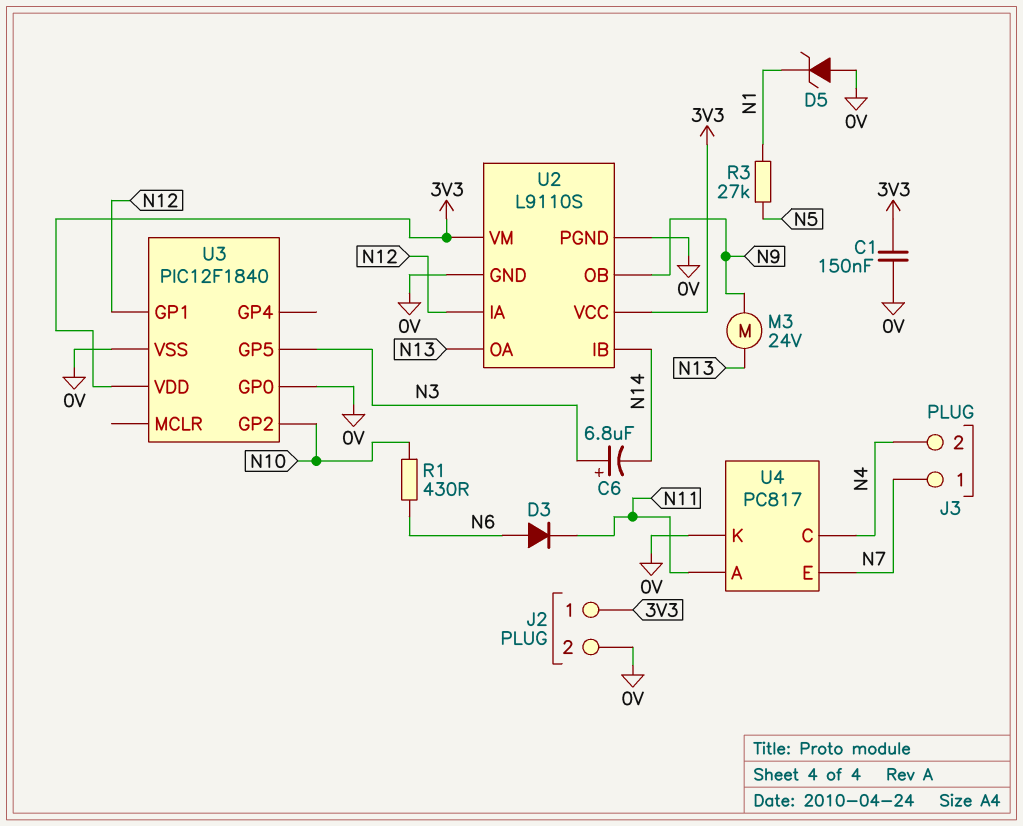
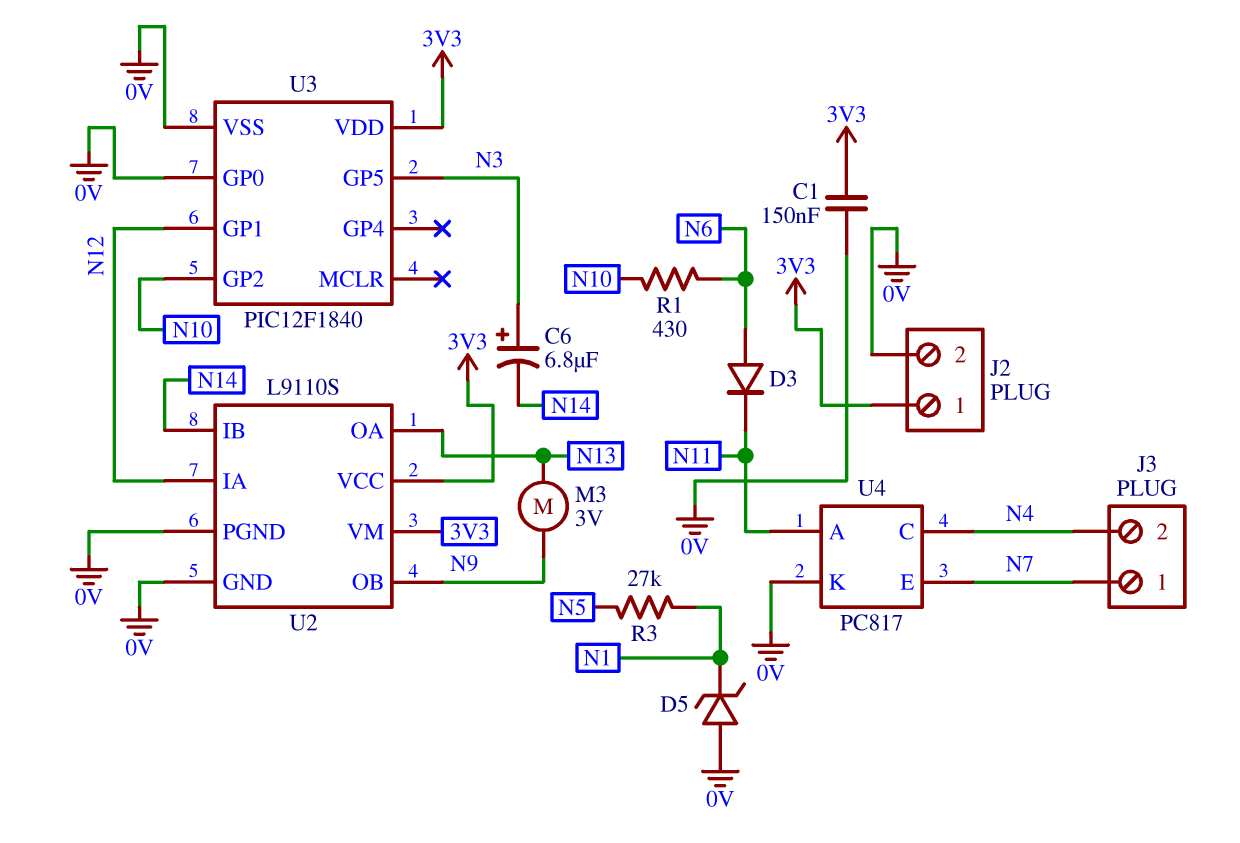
M3: motor 24V (N9, N13) -> motor 3V (N9, N13)

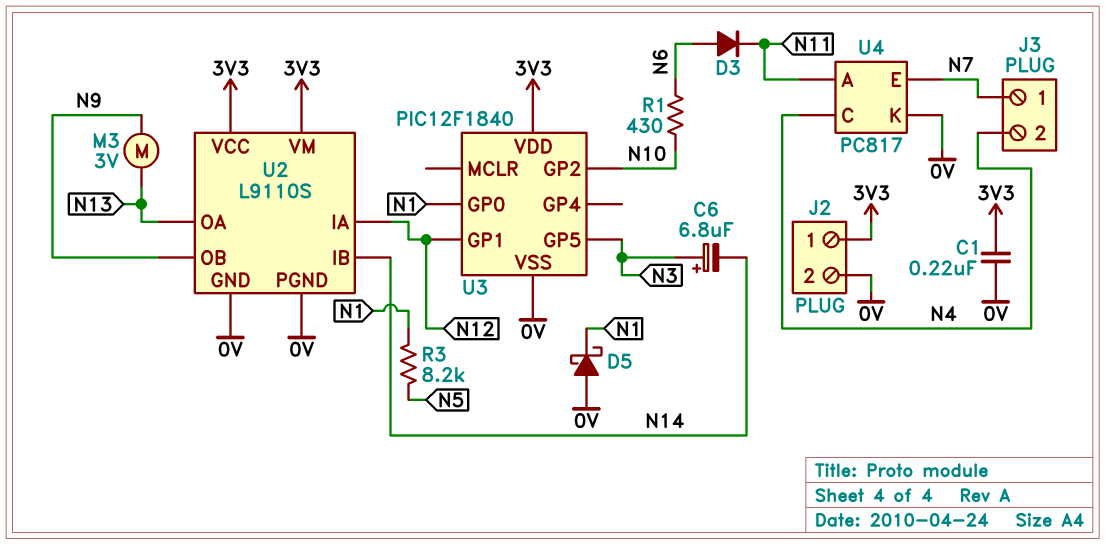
C1: 150nF (0V, 3V3) -> 220nF (0V, 3V3)
D5: zener (A 0V, K N1) -> schottky (A 0V, K N1)
R3: 27k (N1, N5) -> 8.2k (N1, N5)
U3 pin GP0: 0V -> N1

